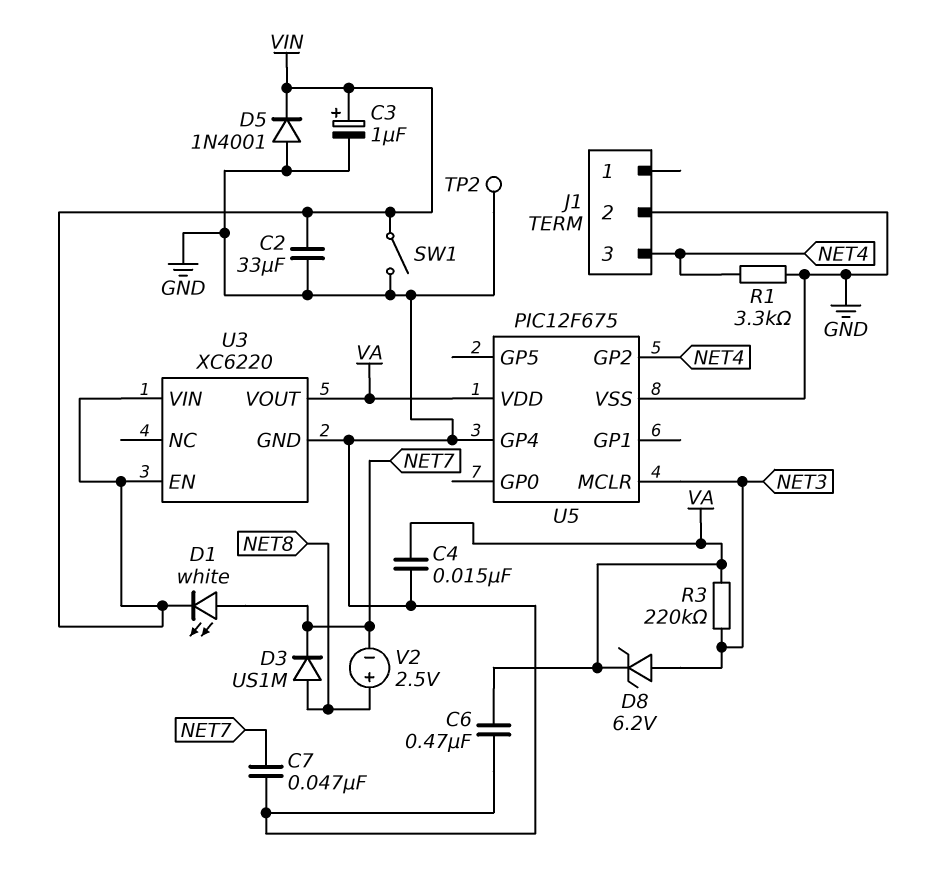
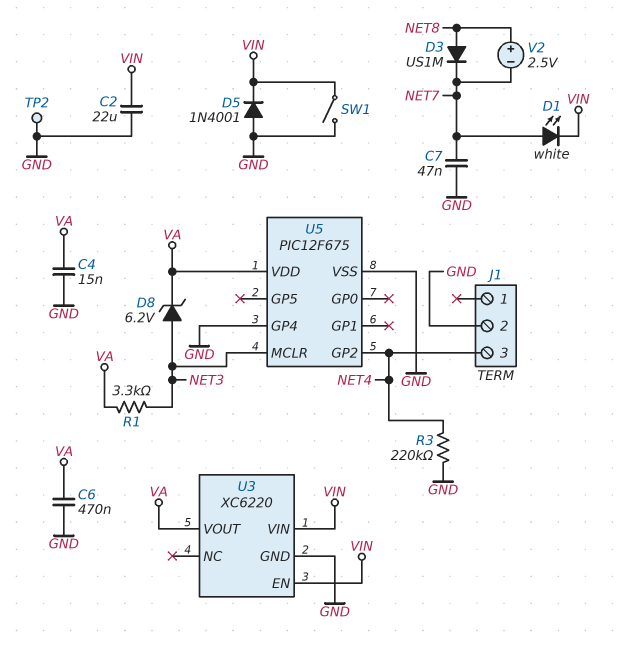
C2: 33uF (GND, VIN) -> 22uF (GND, VIN)
C3: 1uF (plus VIN, minus GND) -> none
R1: 3.3k (GND, NET4) -> 3.3k (NET3, VA)
R3: 220k (NET3, VA) -> 220k (GND, NET4)

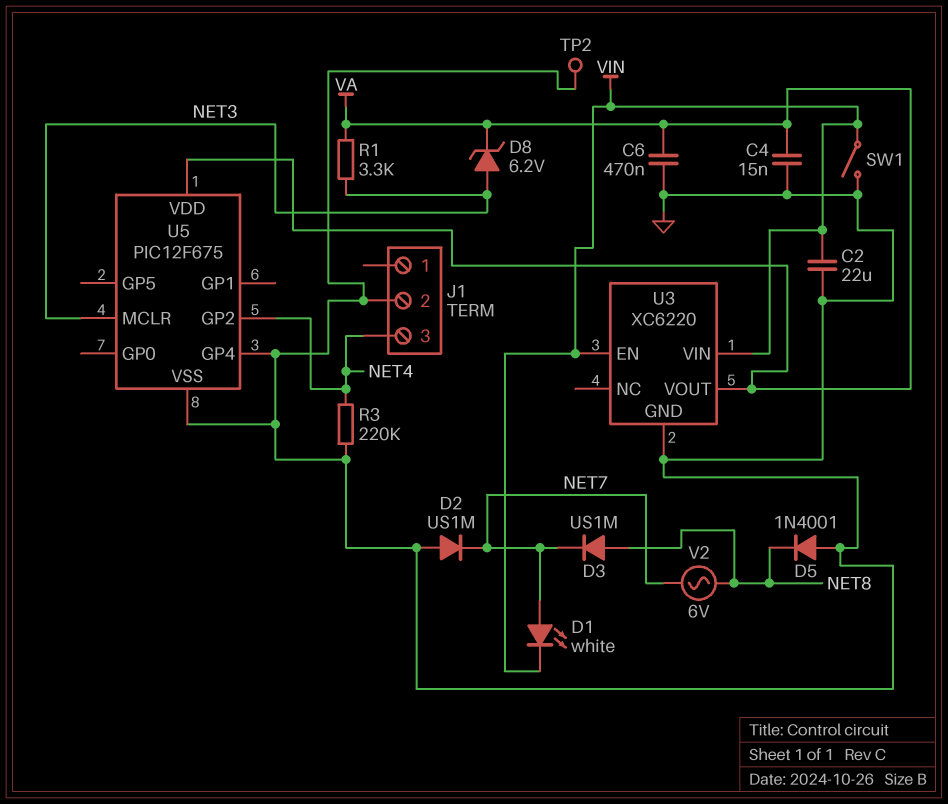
C7: 47nF (GND, NET7) -> none
D2: none -> diode US1M (A GND, K NET7)
D5: diode 1N4001 (A GND, K VIN) -> diode 1N4001 (A GND, K NET8)
V2: 2.5V (plus NET8, minus NET7) -> AC 6V (NET7, NET8)

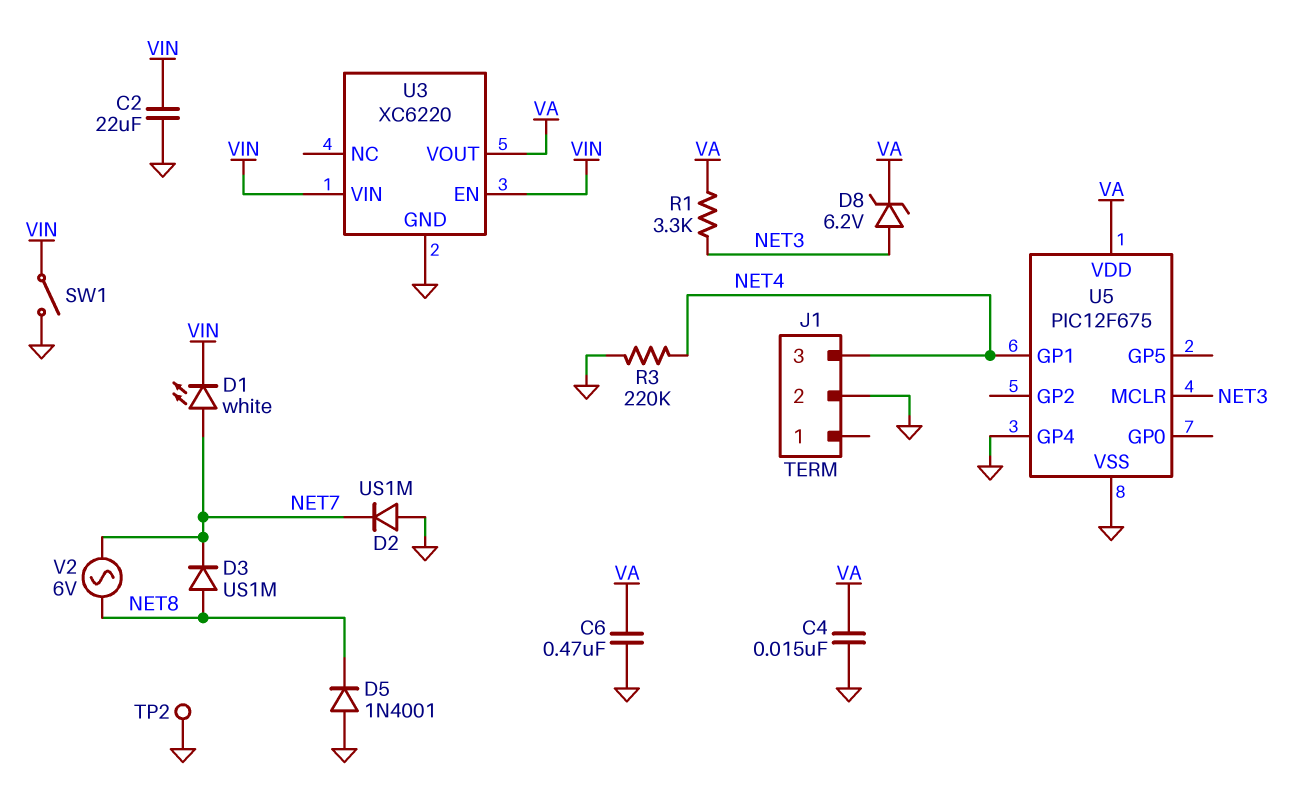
U5 pin GP1: none -> NET4
U5 pin GP2: NET4 -> none

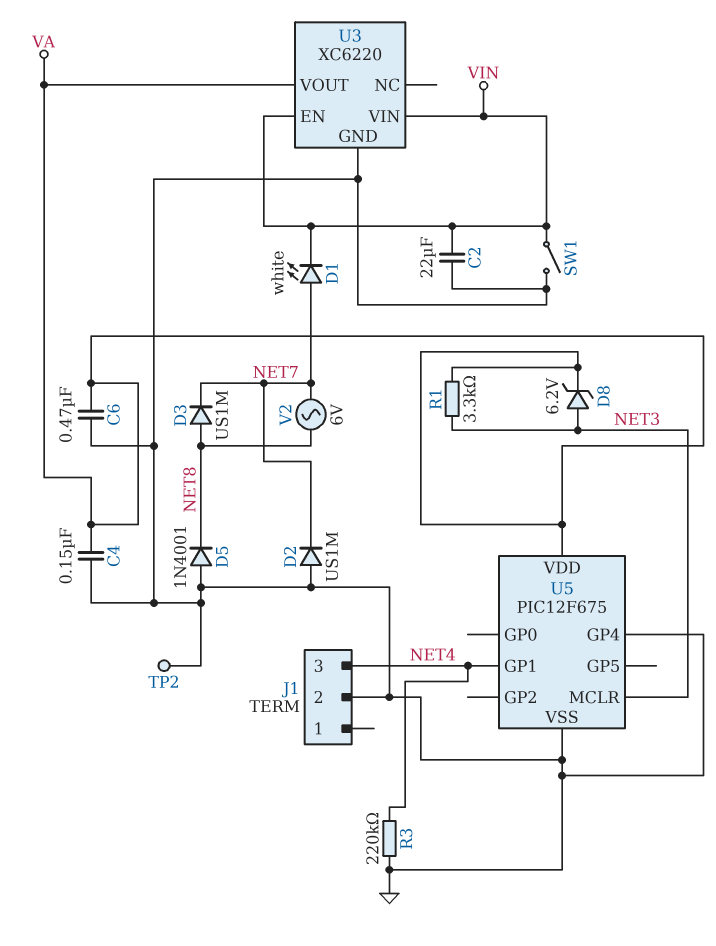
C4: 15nF (GND, VA) -> 150nF (GND, VA)

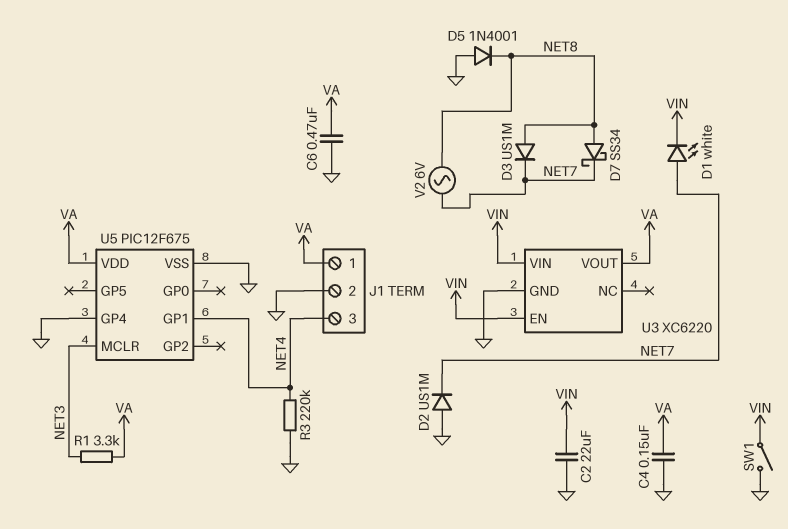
D7: none -> schottky SS34 (A NET8, K NET7)
D8: zener 6.2V (A NET3, K VA) -> none
J1 pin 1: none -> VA
TP2: test point (GND) -> none

